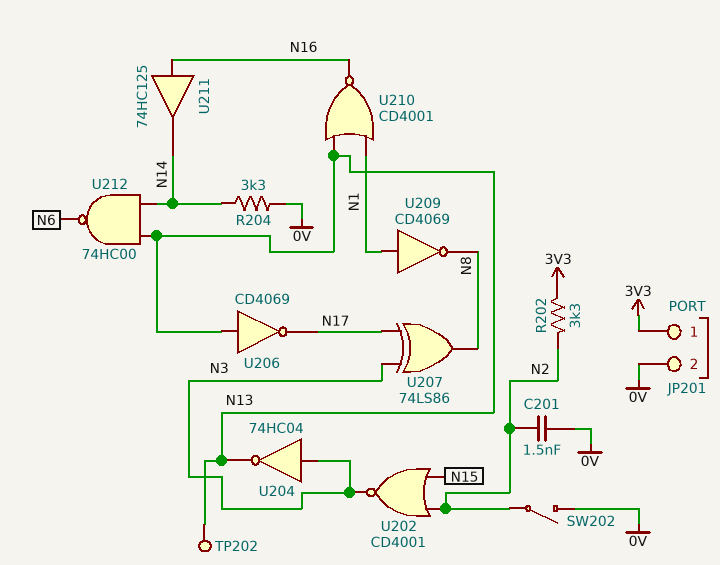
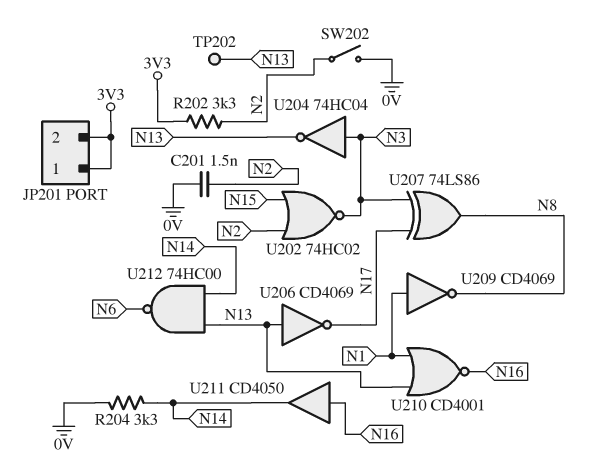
JP201 pin 2: 0V -> 3V3
U202: NOR CD4001 (in N2, in N15, out N3) -> NOR 74HC02 (in N2, in N15, out N3)
U211: buffer 74HC125 (in N16, out N14) -> buffer CD4050 (in N16, out N14)

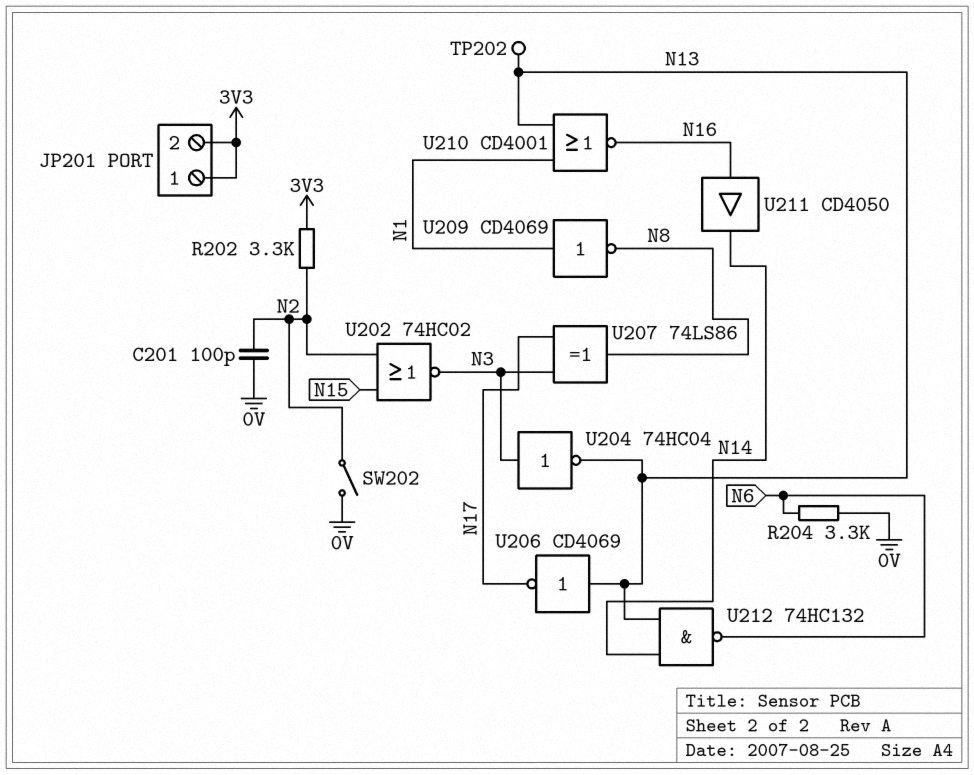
C201: 1.5nF (0V, N2) -> 100pF (0V, N2)
R204: 3.3k (0V, N14) -> 3.3k (0V, N6)
U212: NAND 74HC00 (in N13, in N14, out N6) -> NAND 74HC132 (in N13, in N14, out N6)

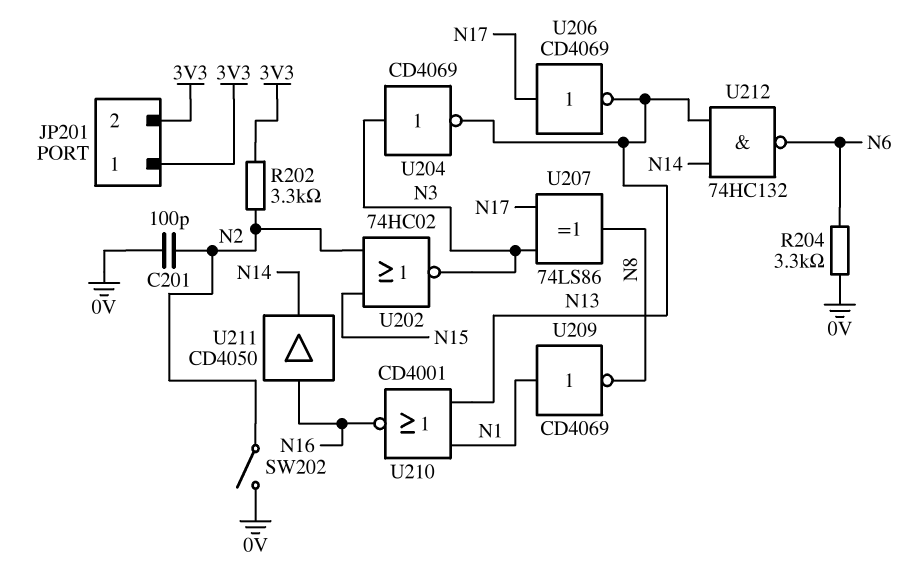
TP202: test point (N13) -> none
U204: NOT 74HC04 (in N3, out N13) -> NOT CD4069 (in N3, out N13)
U206: NOT CD4069 (in N13, out N17) -> NOT CD4069 (in N17, out N13)

